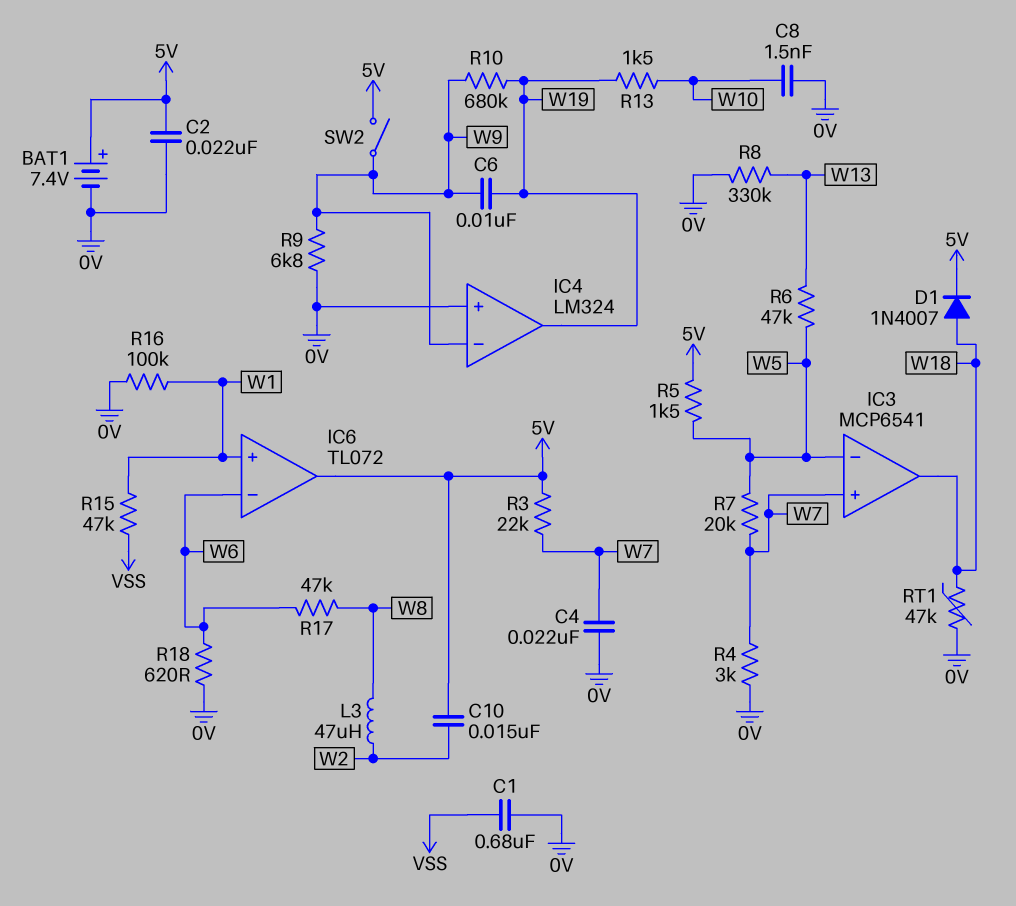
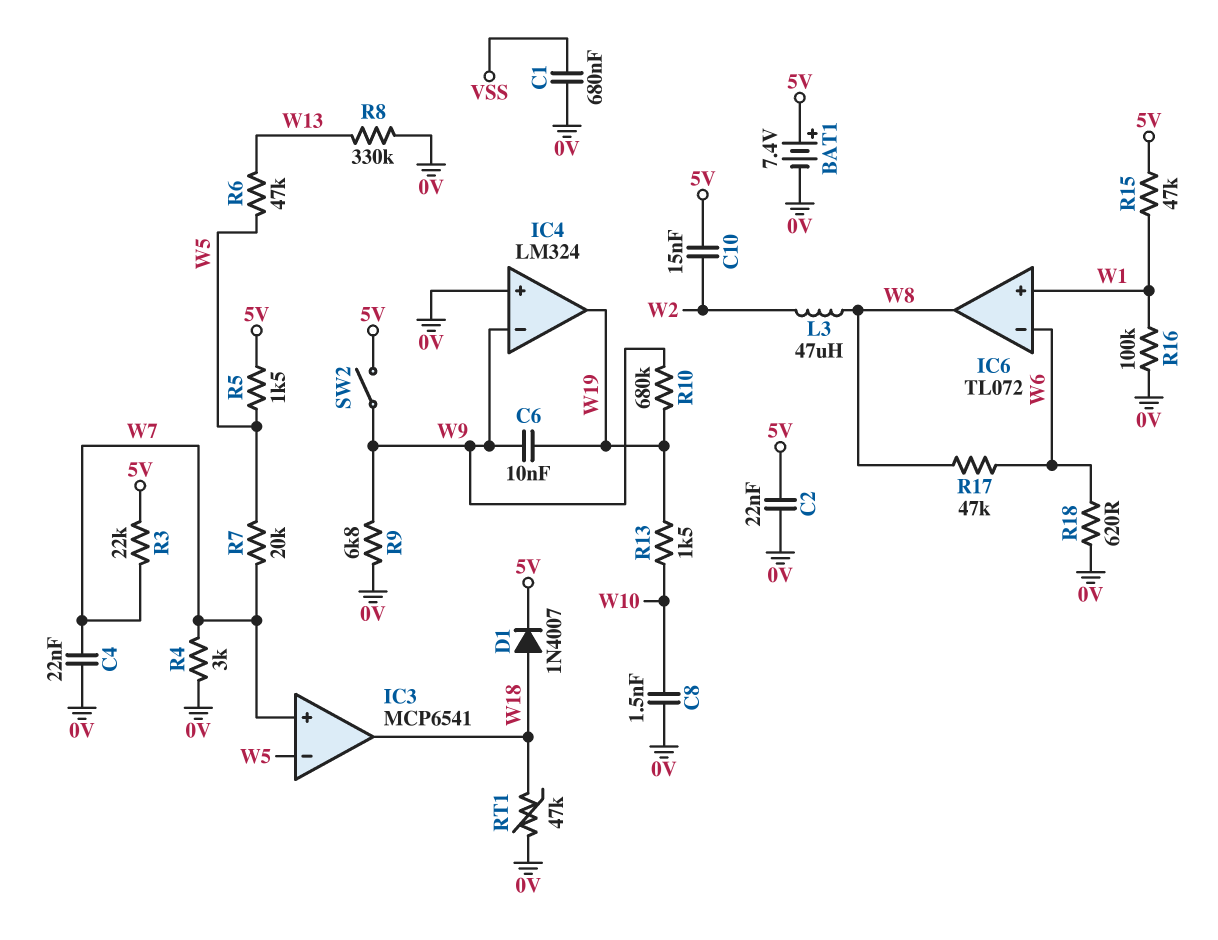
IC6 pin out: 5V -> W8
R15: 47k (VSS, W1) -> 47k (5V, W1)

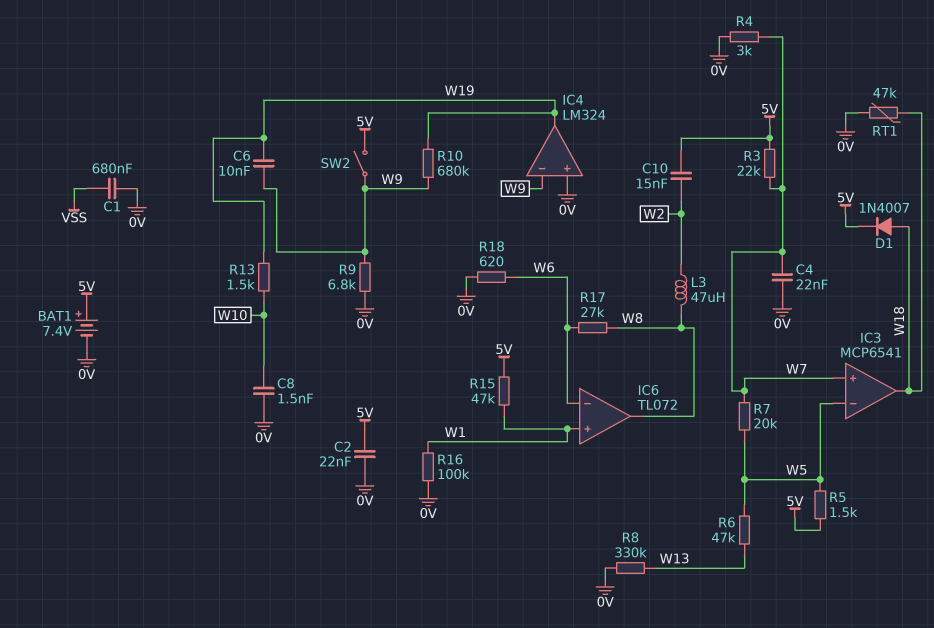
R17: 47k (W6, W8) -> 27k (W6, W8)

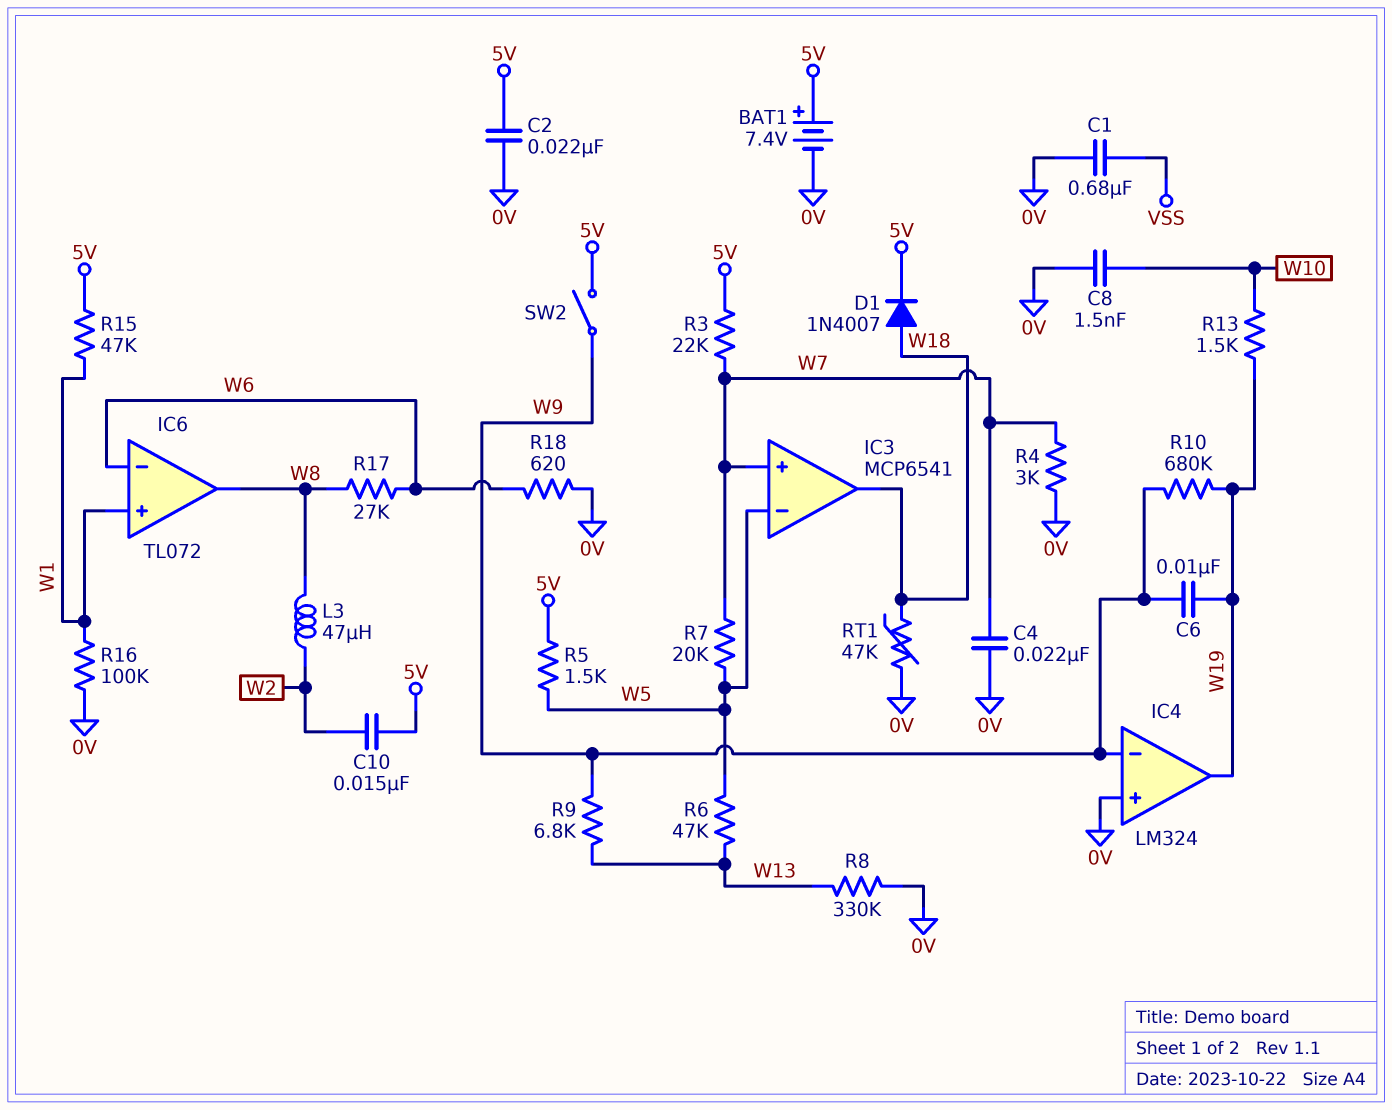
R9: 6.8k (0V, W9) -> 6.8k (W9, W13)

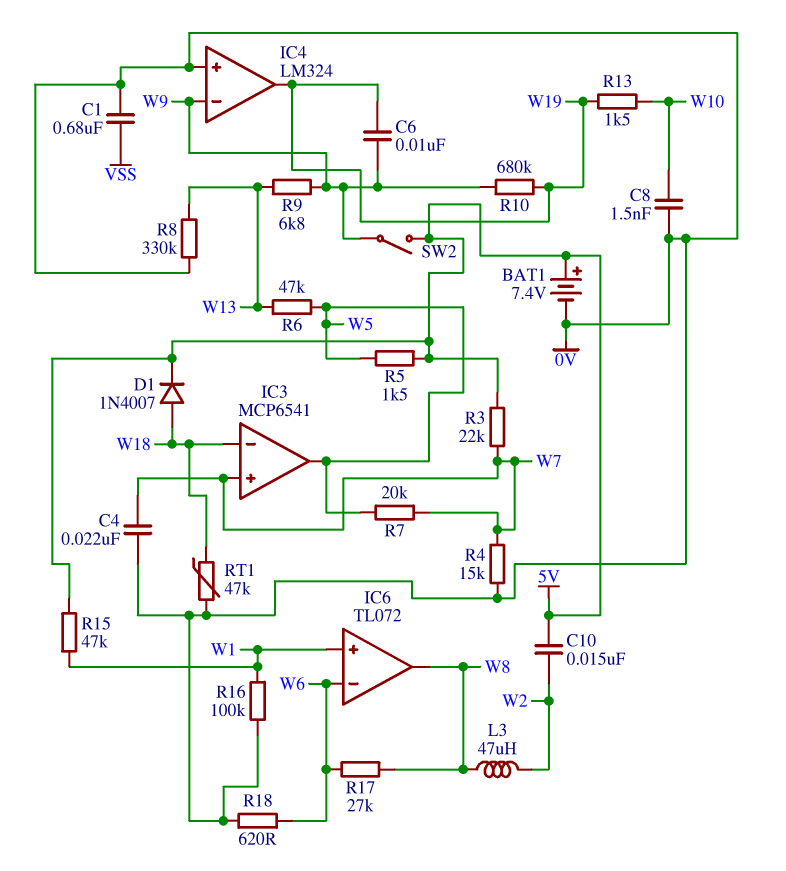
C2: 22nF (0V, 5V) -> none
IC3 pin in-: W5 -> W18
IC3 pin out: W18 -> W5
R4: 3k (0V, W7) -> 15k (0V, W7)

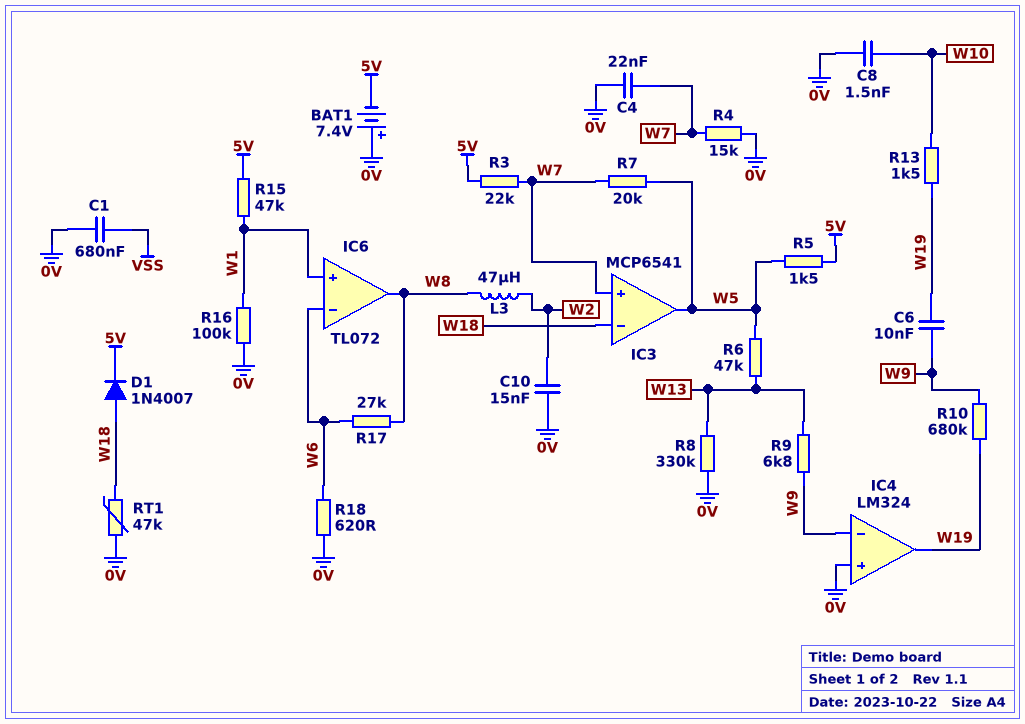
BAT1: 7.4V (plus 5V, minus 0V) -> 7.4V (plus 0V, minus 5V)
C10: 15nF (5V, W2) -> 15nF (0V, W2)
SW2: switch (5V, W9) -> none

